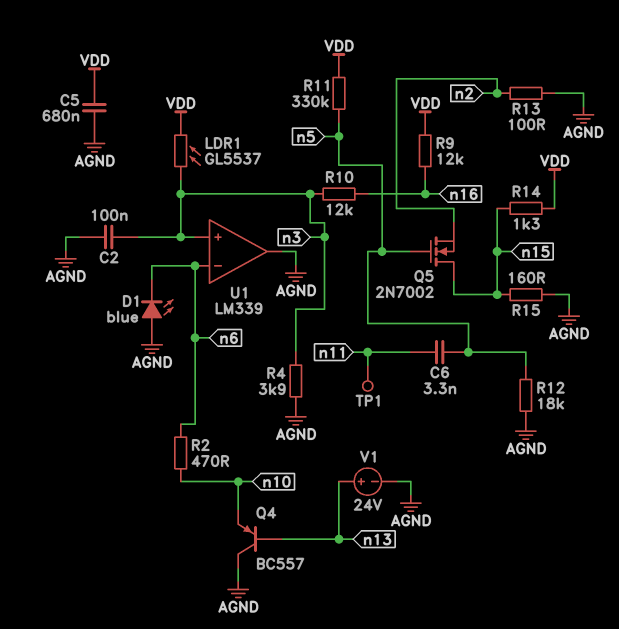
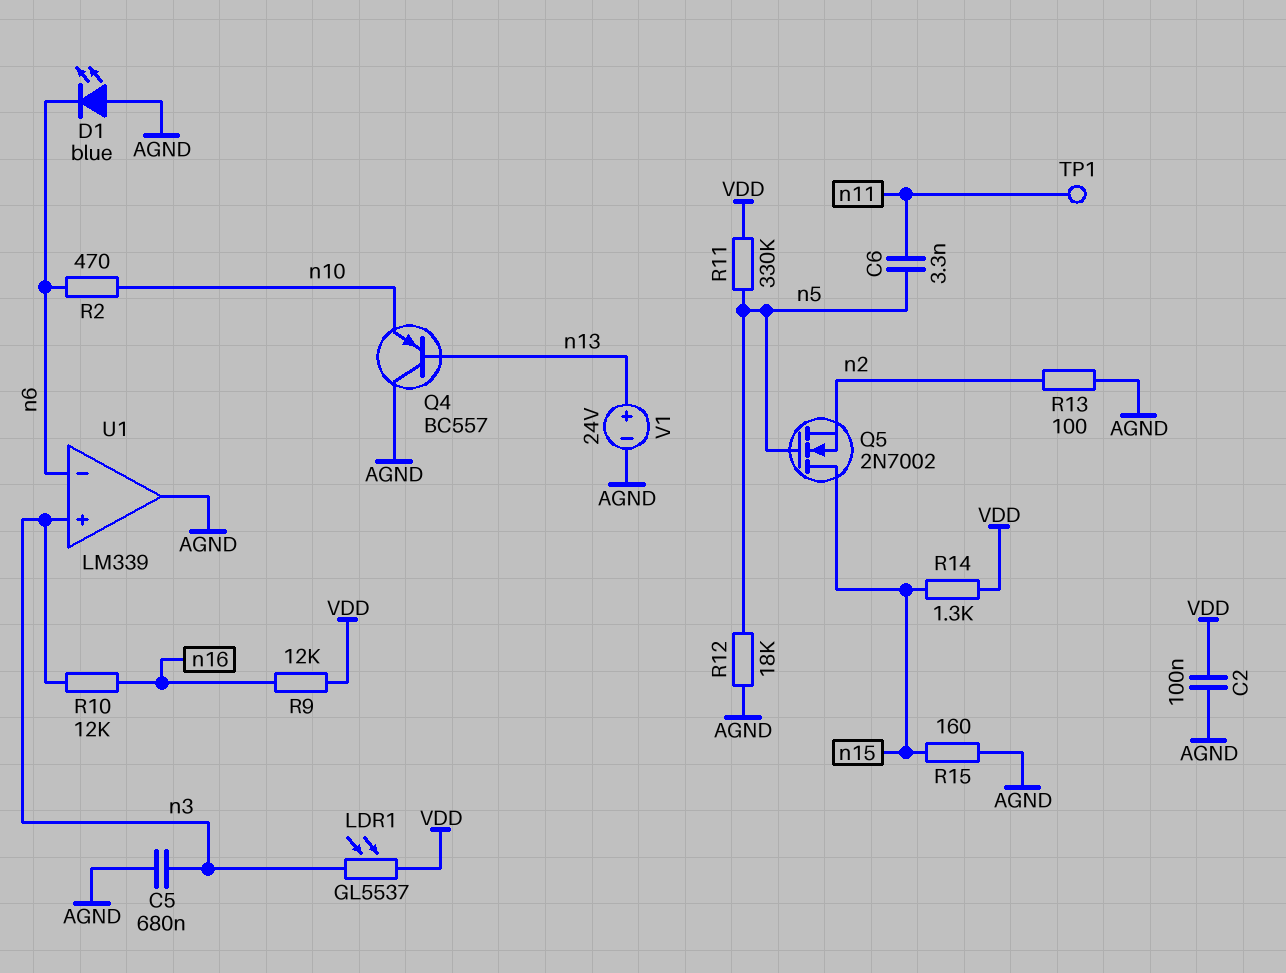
C2: 100nF (AGND, n3) -> 100nF (AGND, VDD)
C5: 680nF (AGND, VDD) -> 680nF (AGND, n3)
R4: 3.9k (AGND, n3) -> none

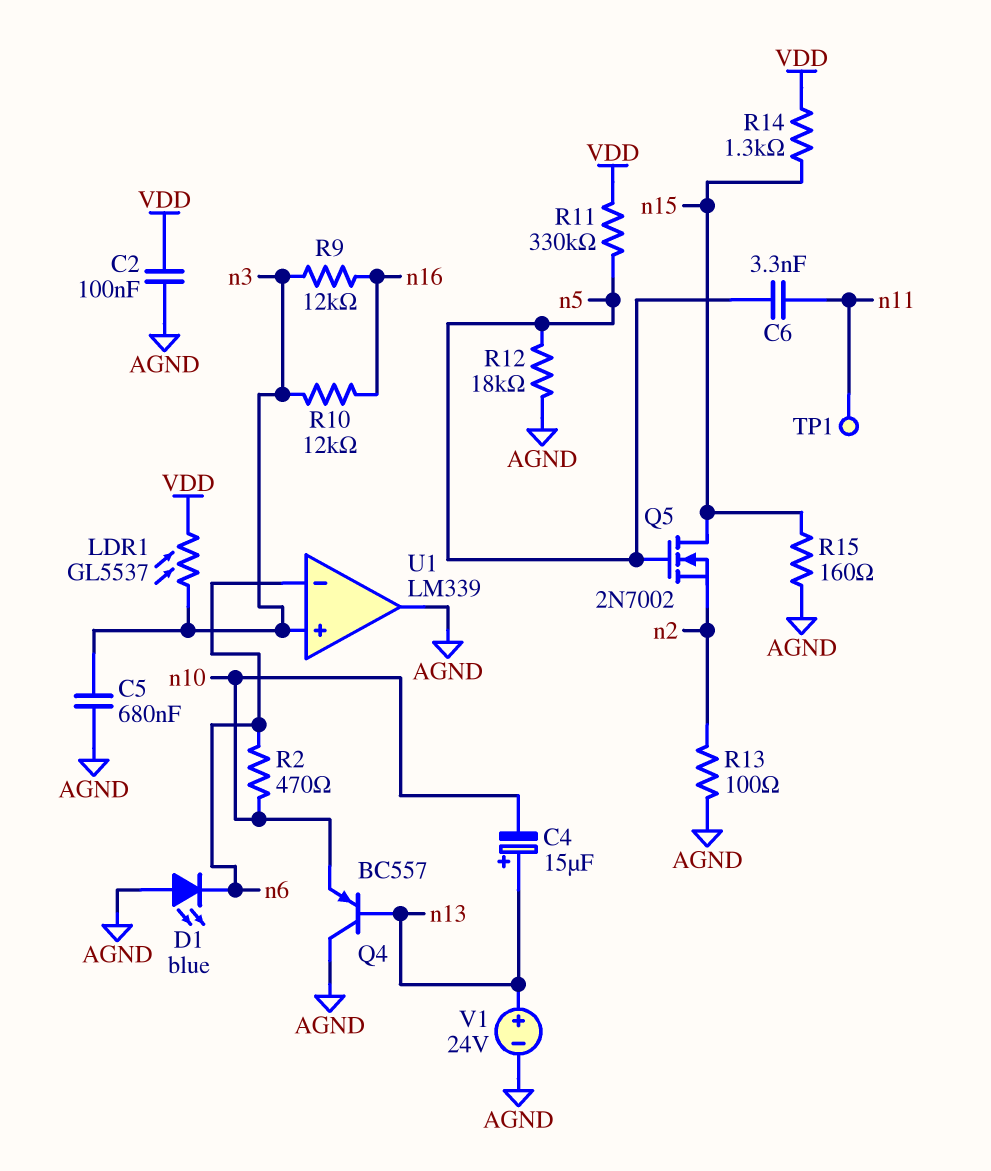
C4: none -> 15uF (plus n13, minus n10)
R9: 12k (VDD, n16) -> 12k (n3, n16)

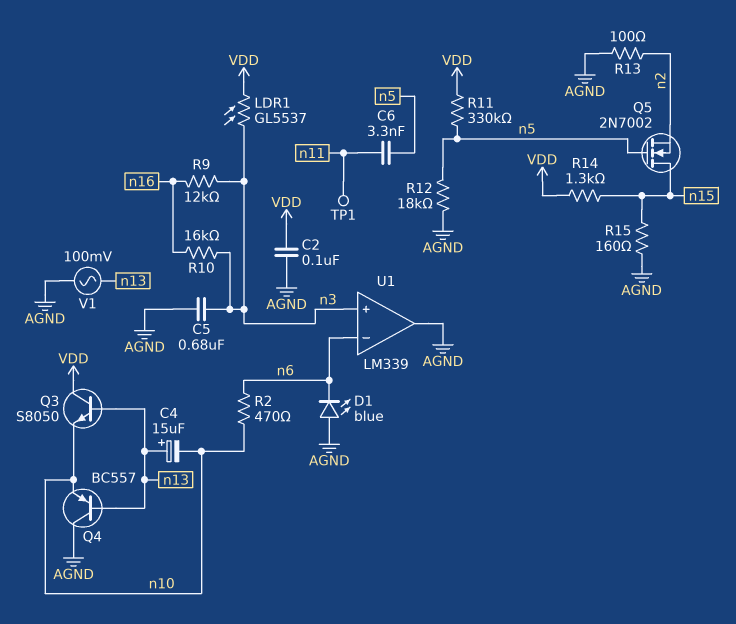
Q3: none -> NPN S8050 (B n13, C VDD, E n10)
R10: 12k (n3, n16) -> 16k (n3, n16)
V1: 24V (plus n13, minus AGND) -> AC 100mV (AGND, n13)

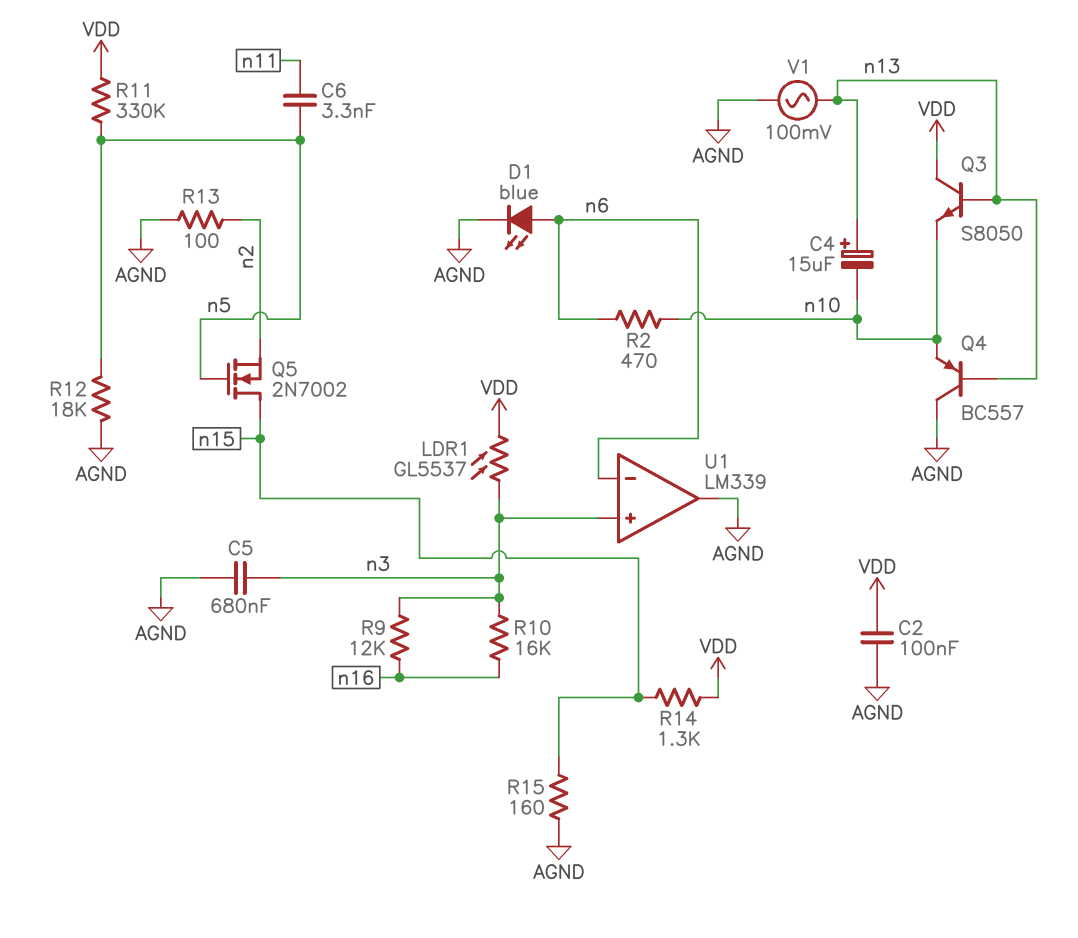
D1: LED blue (A AGND, K n6) -> LED blue (A n6, K AGND)
TP1: test point (n11) -> none

